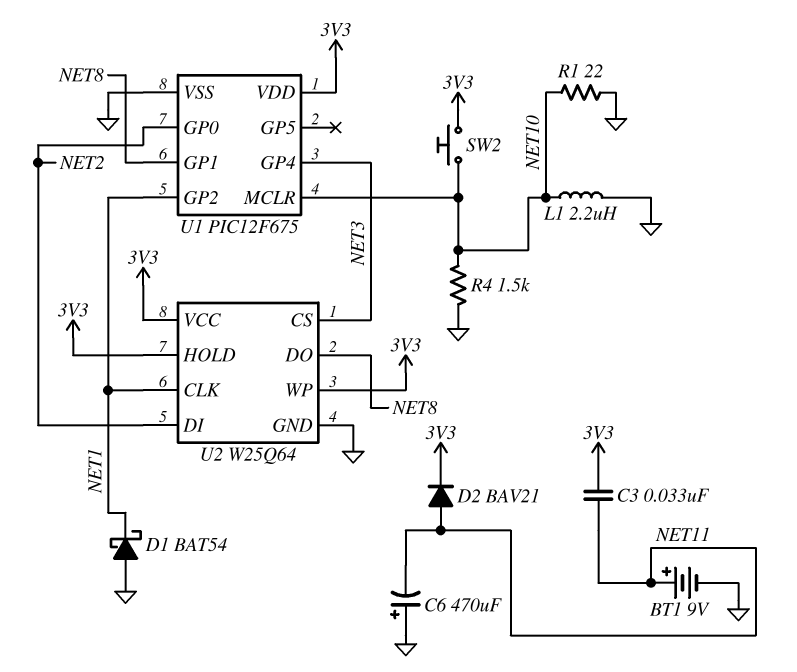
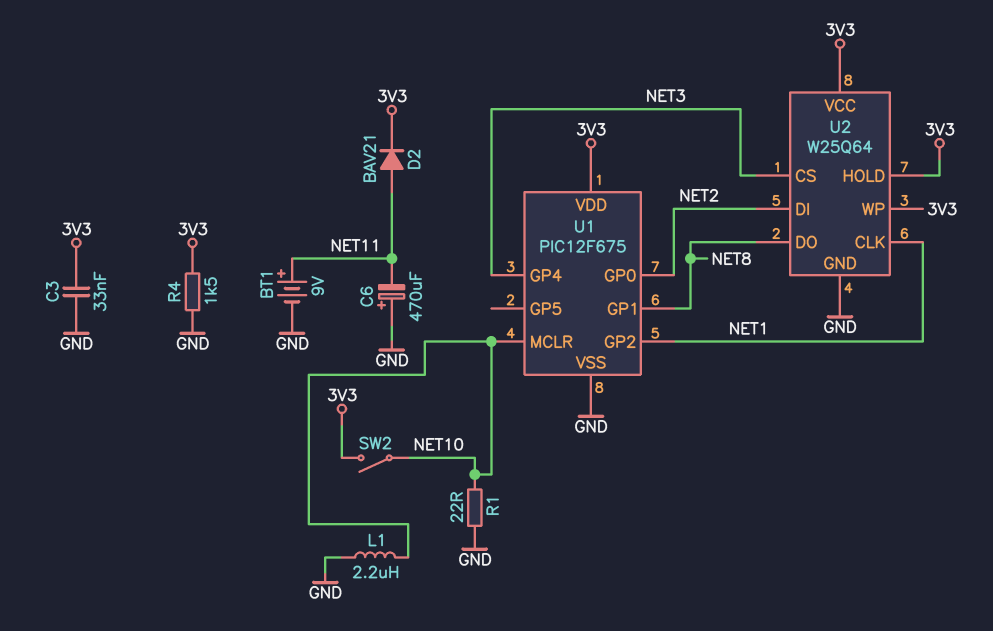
C3: 33nF (3V3, NET11) -> 33nF (3V3, GND)
D1: schottky BAT54 (A GND, K NET1) -> none
R4: 1.5k (GND, NET10) -> 1.5k (3V3, GND)
SW2: button (3V3, NET10) -> switch (3V3, NET10)

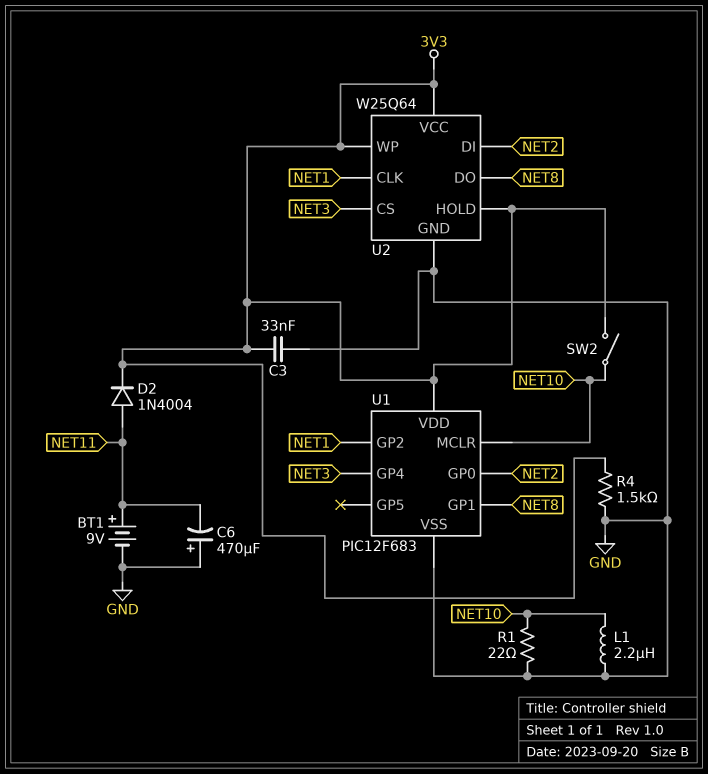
D2: diode BAV21 (A NET11, K 3V3) -> diode 1N4004 (A NET11, K 3V3)
U1: PIC12F675 -> PIC12F683

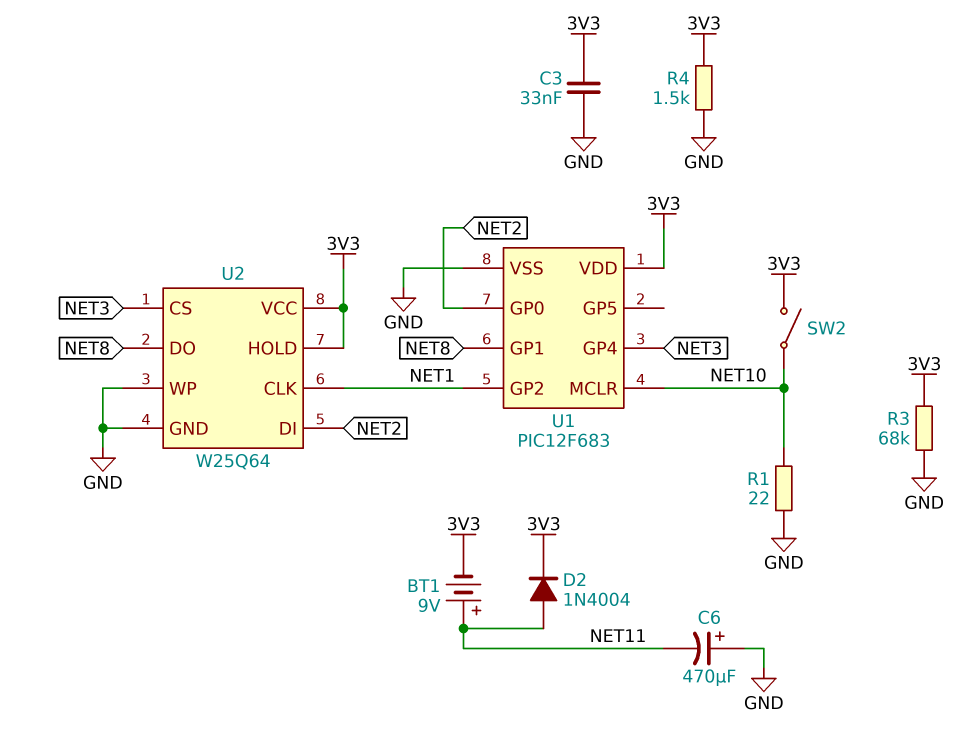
BT1: 9V (plus NET11, minus GND) -> 9V (plus NET11, minus 3V3)
L1: 2.2uH (GND, NET10) -> none
R3: none -> 68k (3V3, GND)
U2 pin WP: 3V3 -> GND

